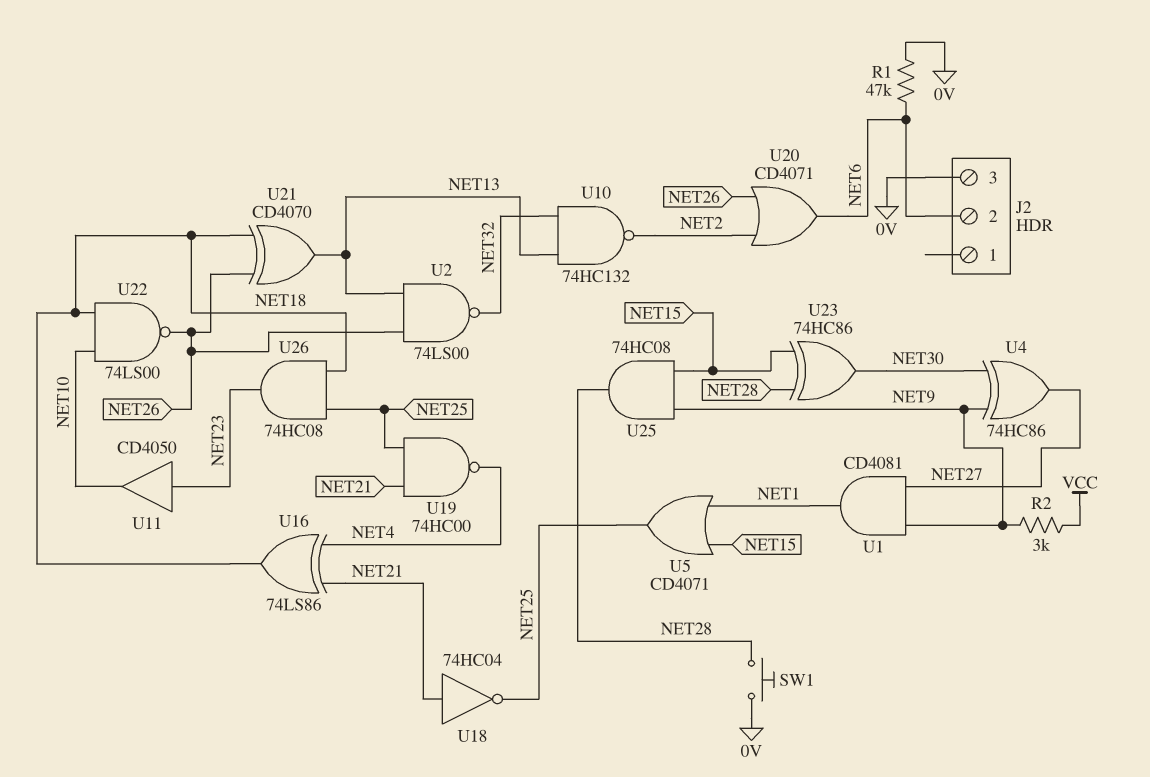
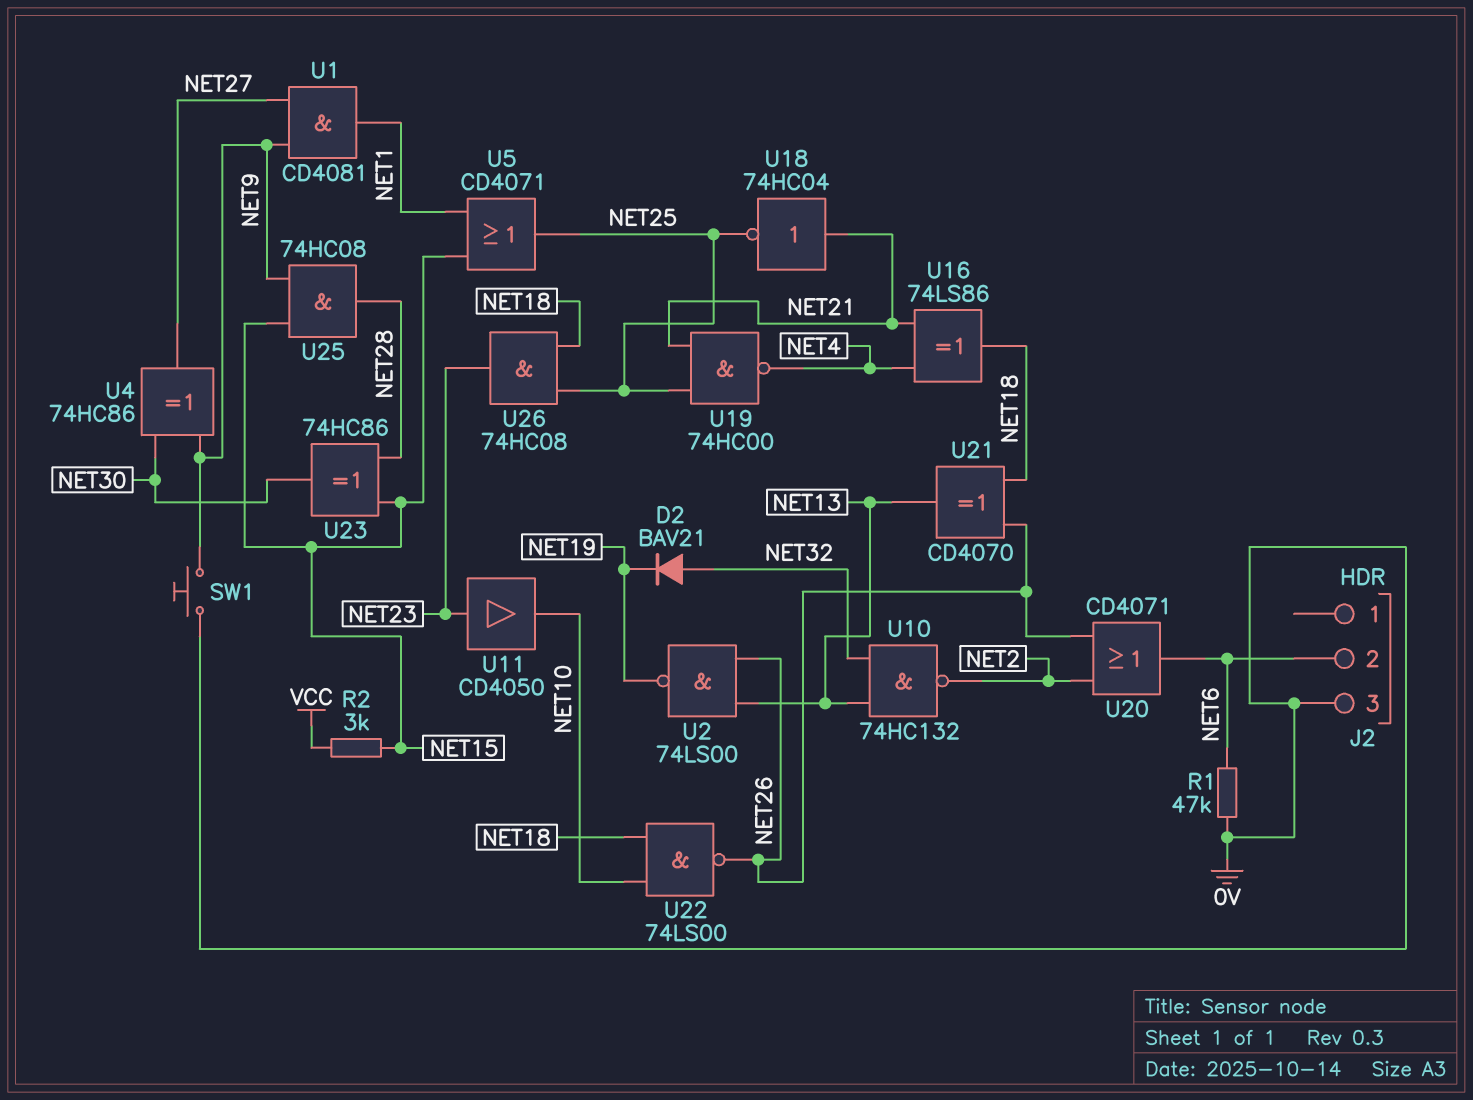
D2: none -> diode BAV21 (A NET32, K NET19)
R2: 3k (NET9, VCC) -> 3k (NET15, VCC)
SW1: button (0V, NET28) -> button (0V, NET9)
U2: NAND 74LS00 (in NET13, in NET26, out NET32) -> NAND 74LS00 (in NET13, in NET26, out NET19)

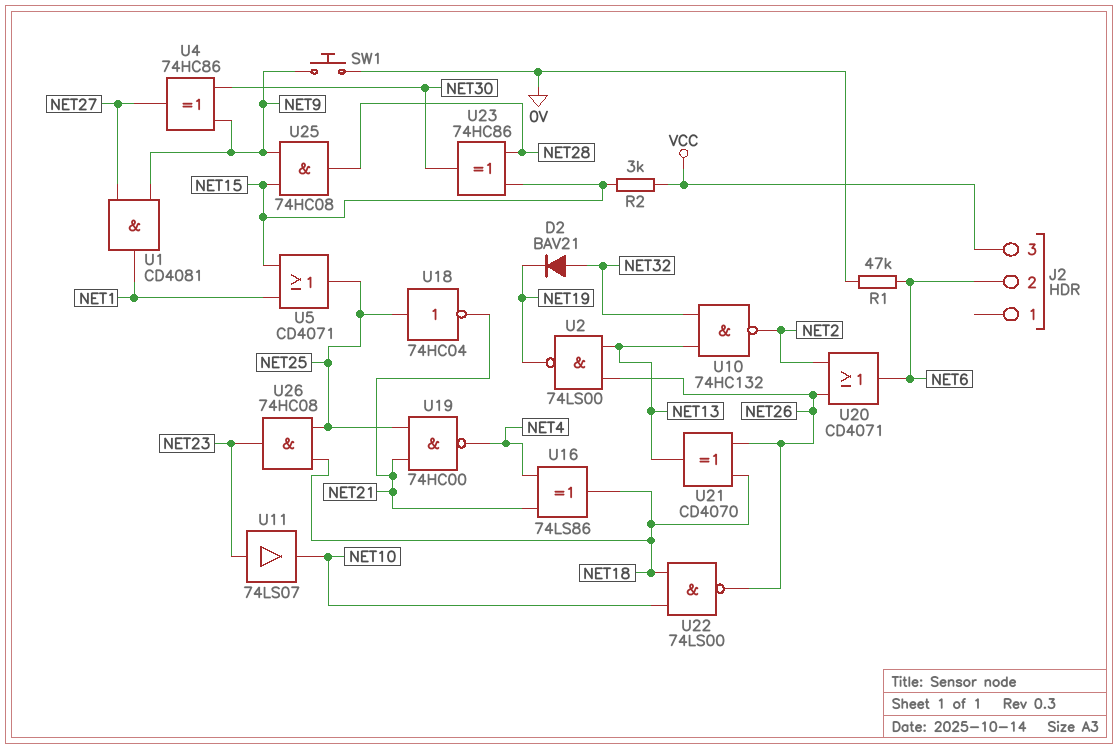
J2 pin 3: 0V -> VCC
U11: buffer CD4050 (in NET23, out NET10) -> buffer 74LS07 (in NET23, out NET10)
U18: NOT 74HC04 (in NET21, out NET25) -> NOT 74HC04 (in NET25, out NET21)

